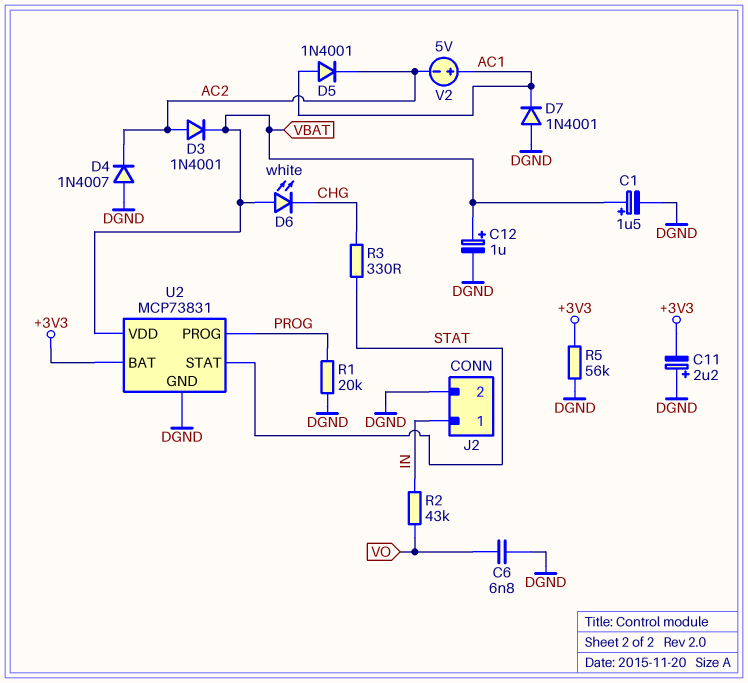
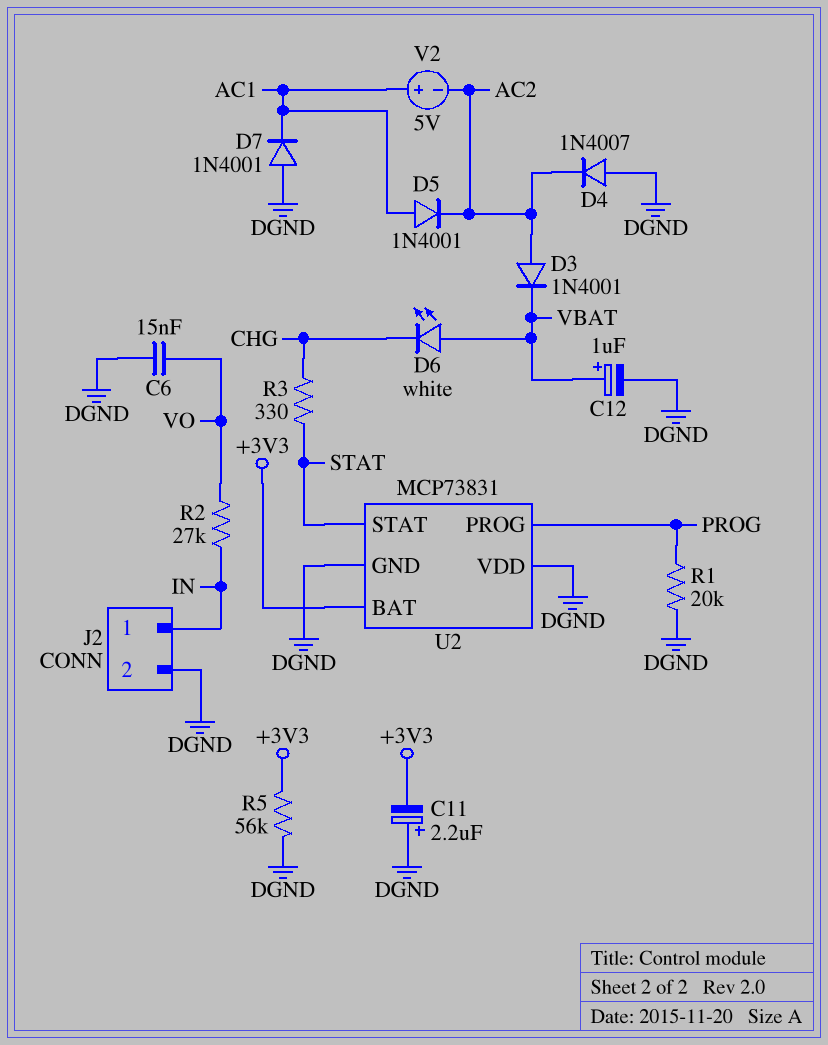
C1: 1.5uF (plus VBAT, minus DGND) -> none
C6: 6.8nF (DGND, VO) -> 15nF (DGND, VO)
R2: 43k (IN, VO) -> 27k (IN, VO)
U2 pin VDD: VBAT -> DGND

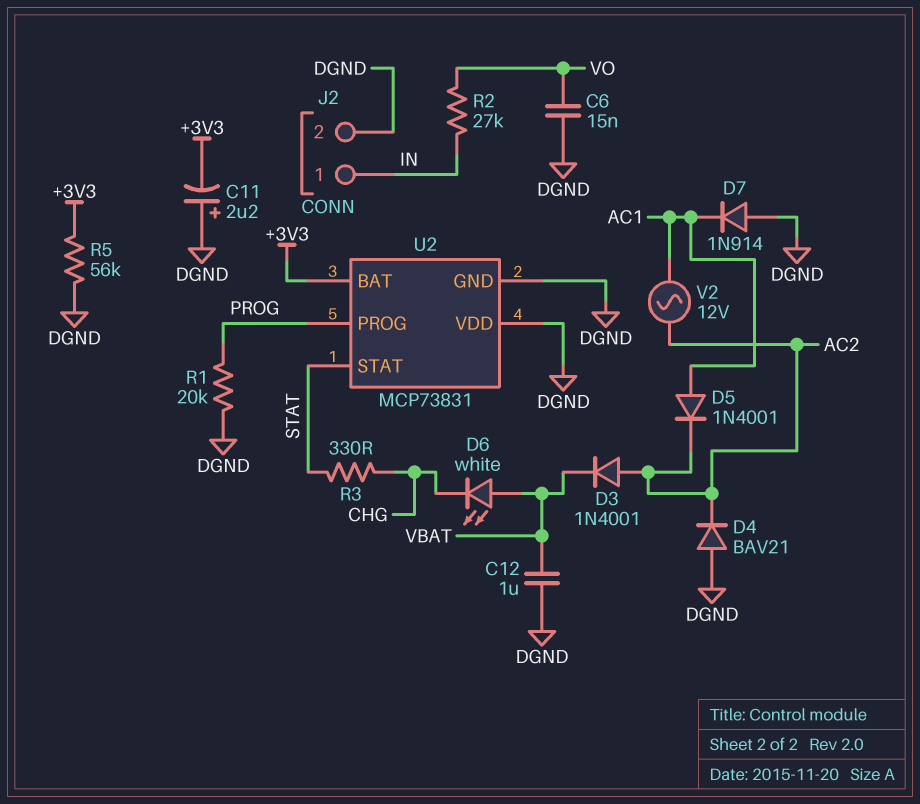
C12: 1uF (plus VBAT, minus DGND) -> 1uF (DGND, VBAT)
D4: diode 1N4007 (A DGND, K AC2) -> diode BAV21 (A DGND, K AC2)
D7: diode 1N4001 (A DGND, K AC1) -> diode 1N914 (A DGND, K AC1)
V2: 5V (plus AC1, minus AC2) -> AC 12V (AC1, AC2)

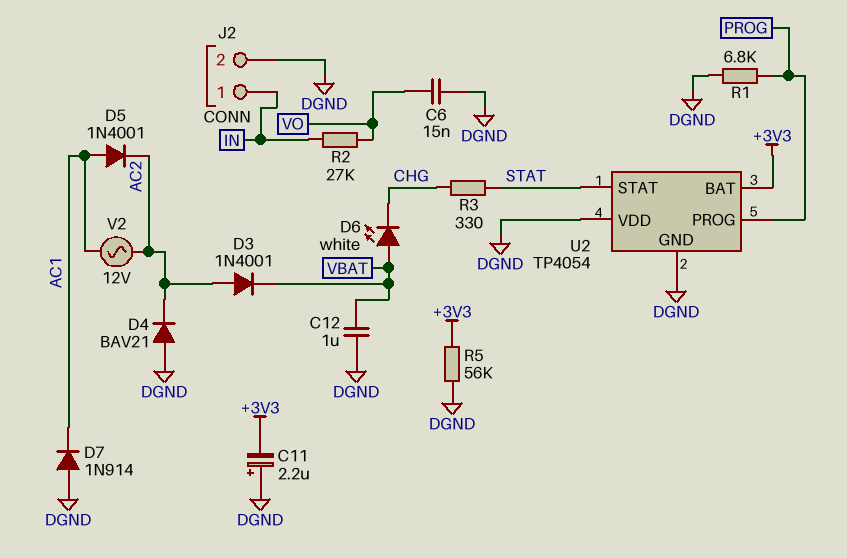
R1: 20k (DGND, PROG) -> 6.8k (DGND, PROG)
U2: MCP73831 -> TP4054

